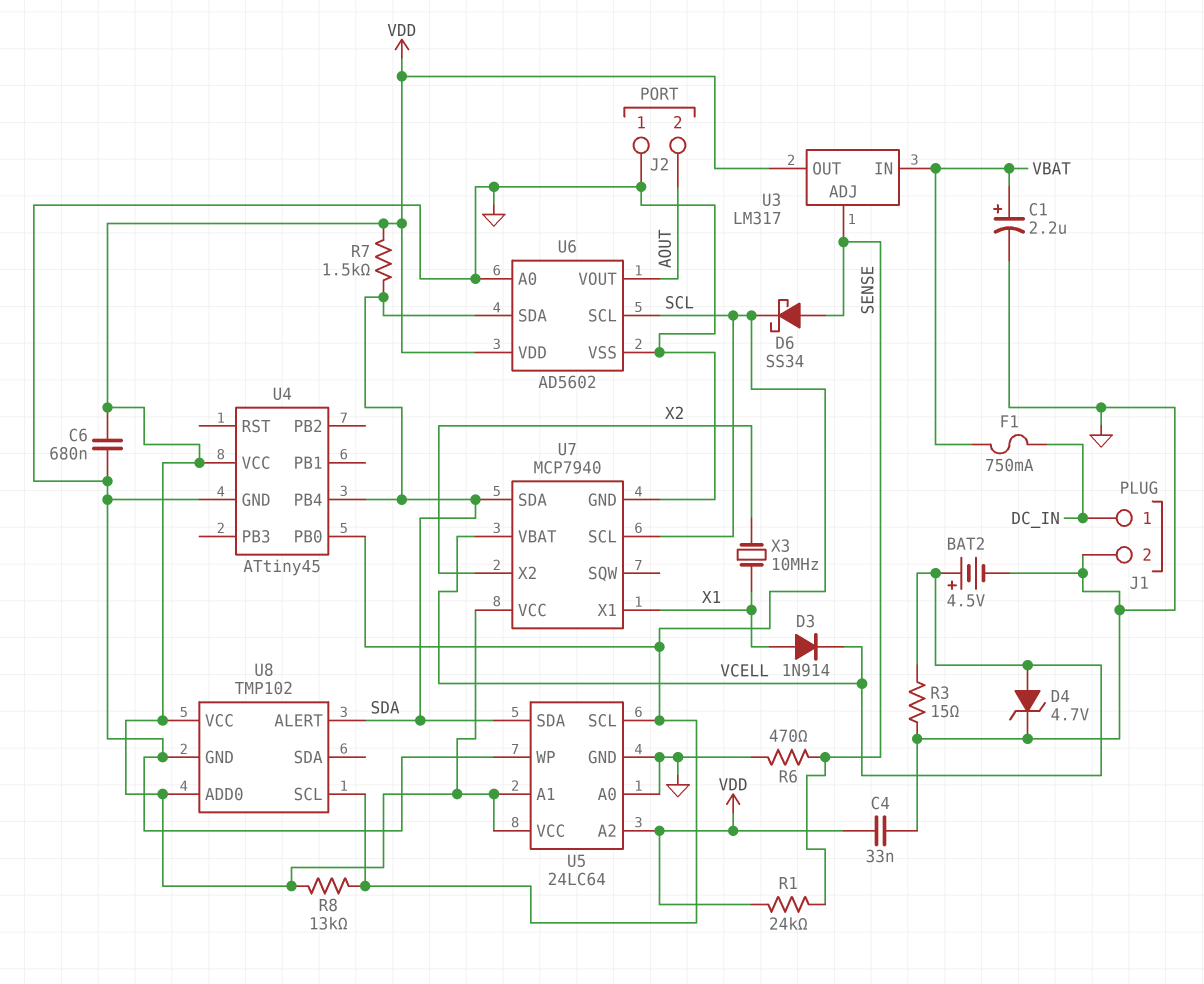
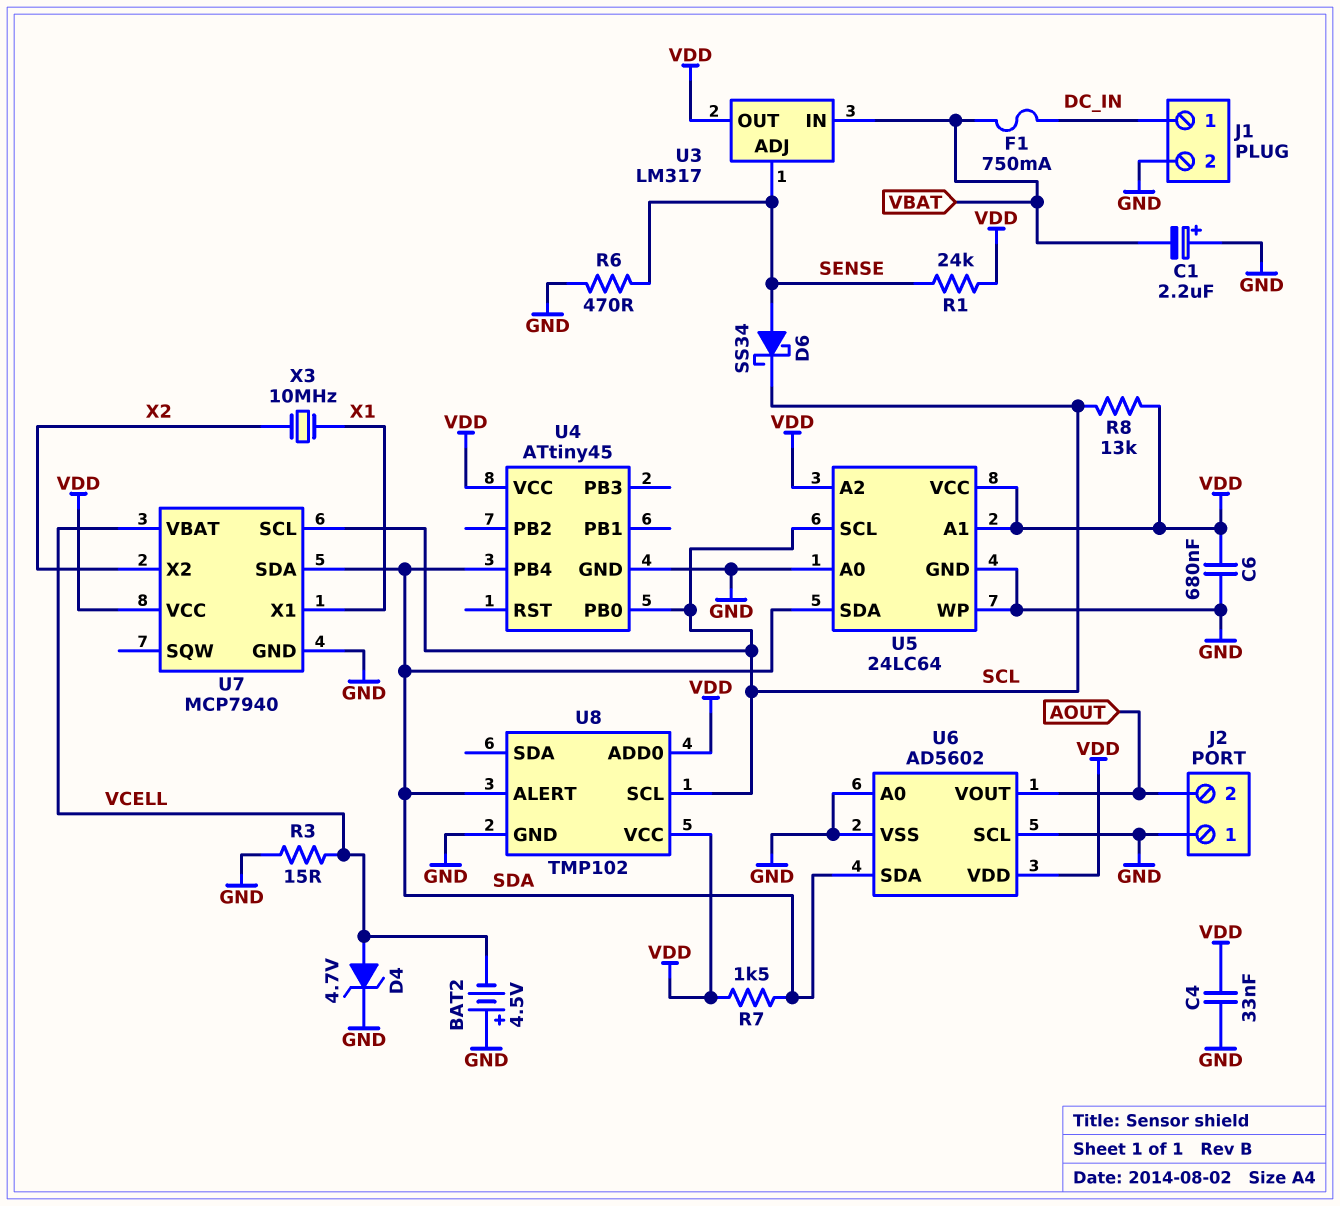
BAT2: 4.5V (plus VCELL, minus GND) -> 4.5V (plus GND, minus VCELL)
C1: 2.2uF (plus VBAT, minus GND) -> 2.2uF (plus GND, minus VBAT)
D3: diode 1N914 (A X1, K VCELL) -> none
U6 pin SCL: SCL -> GND

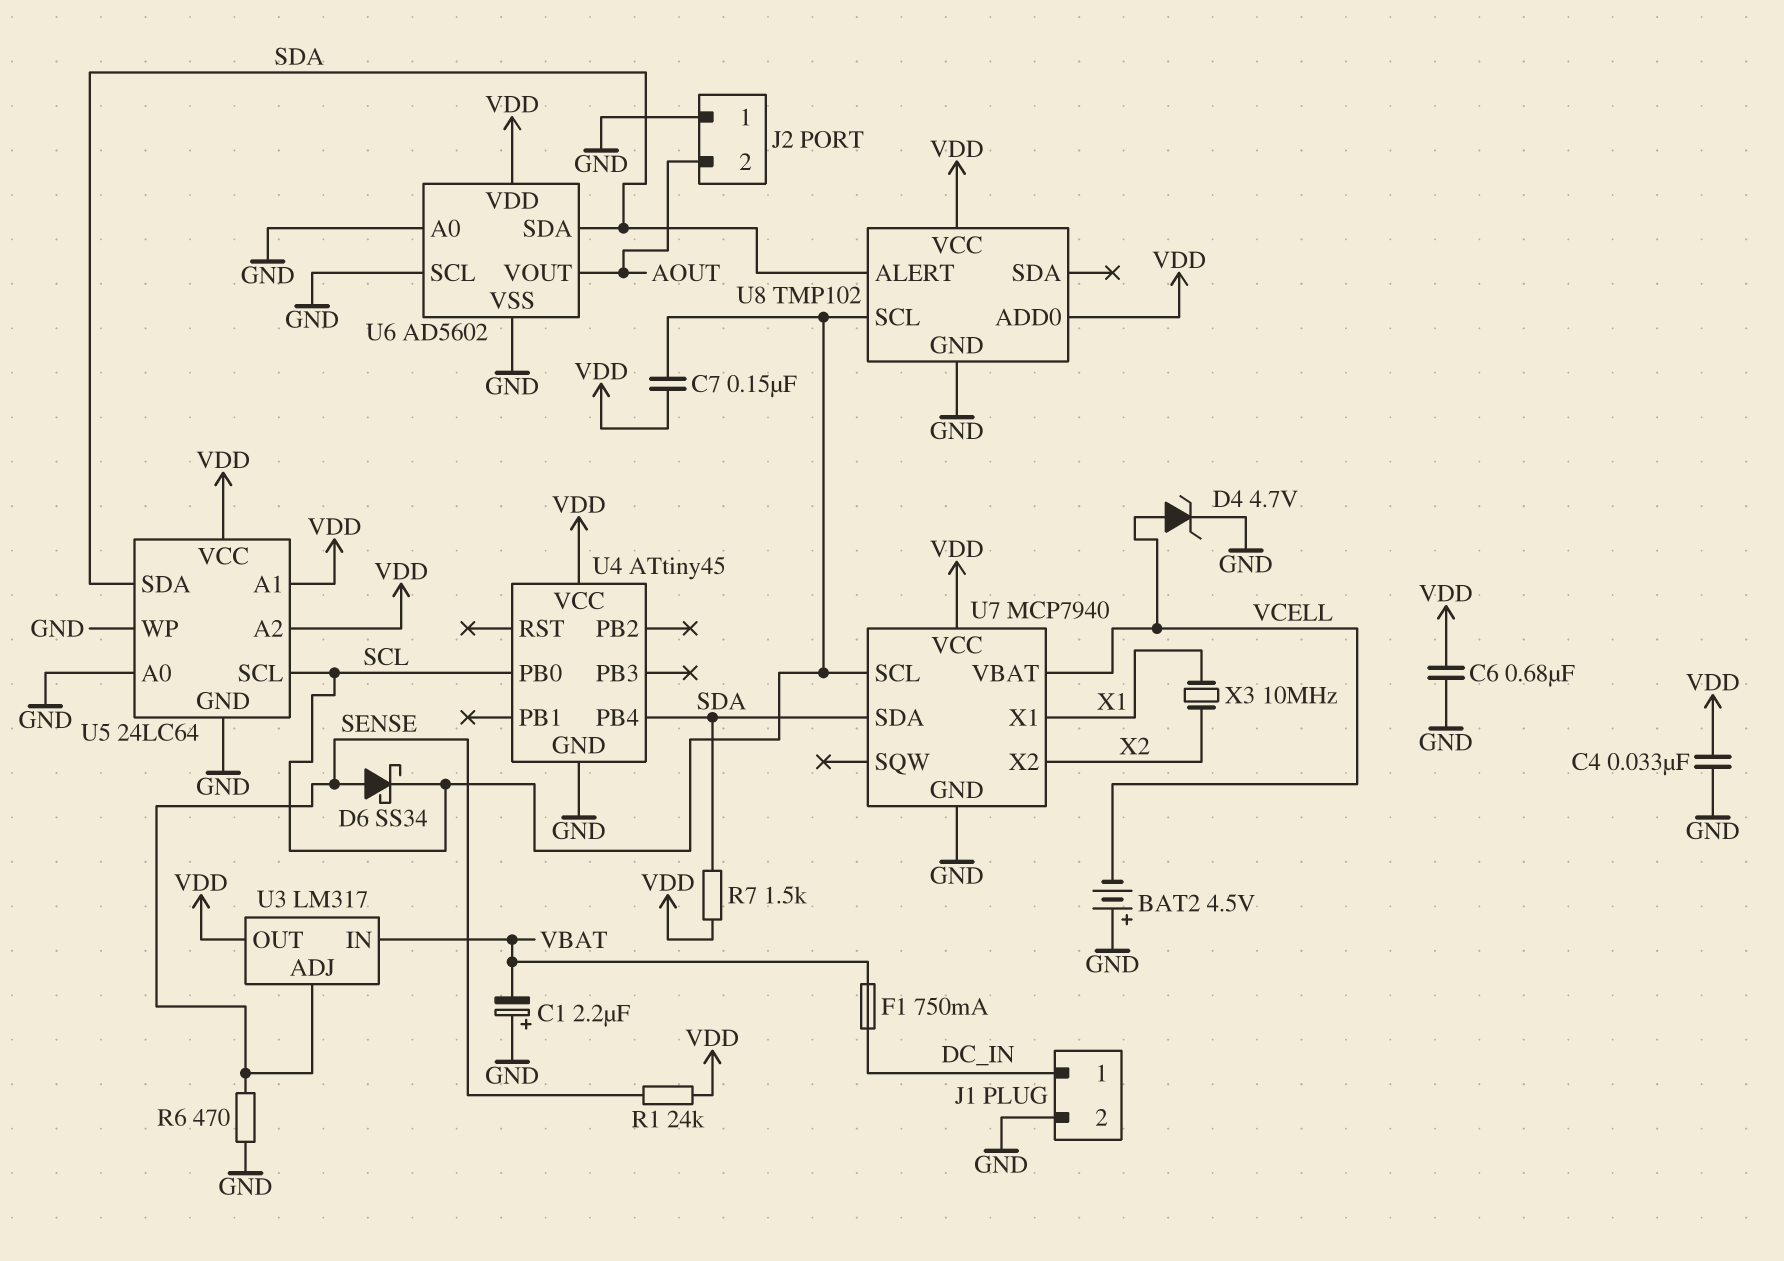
C7: none -> 150nF (SCL, VDD)
R3: 15 (GND, VCELL) -> none
R8: 13k (SCL, VDD) -> none

